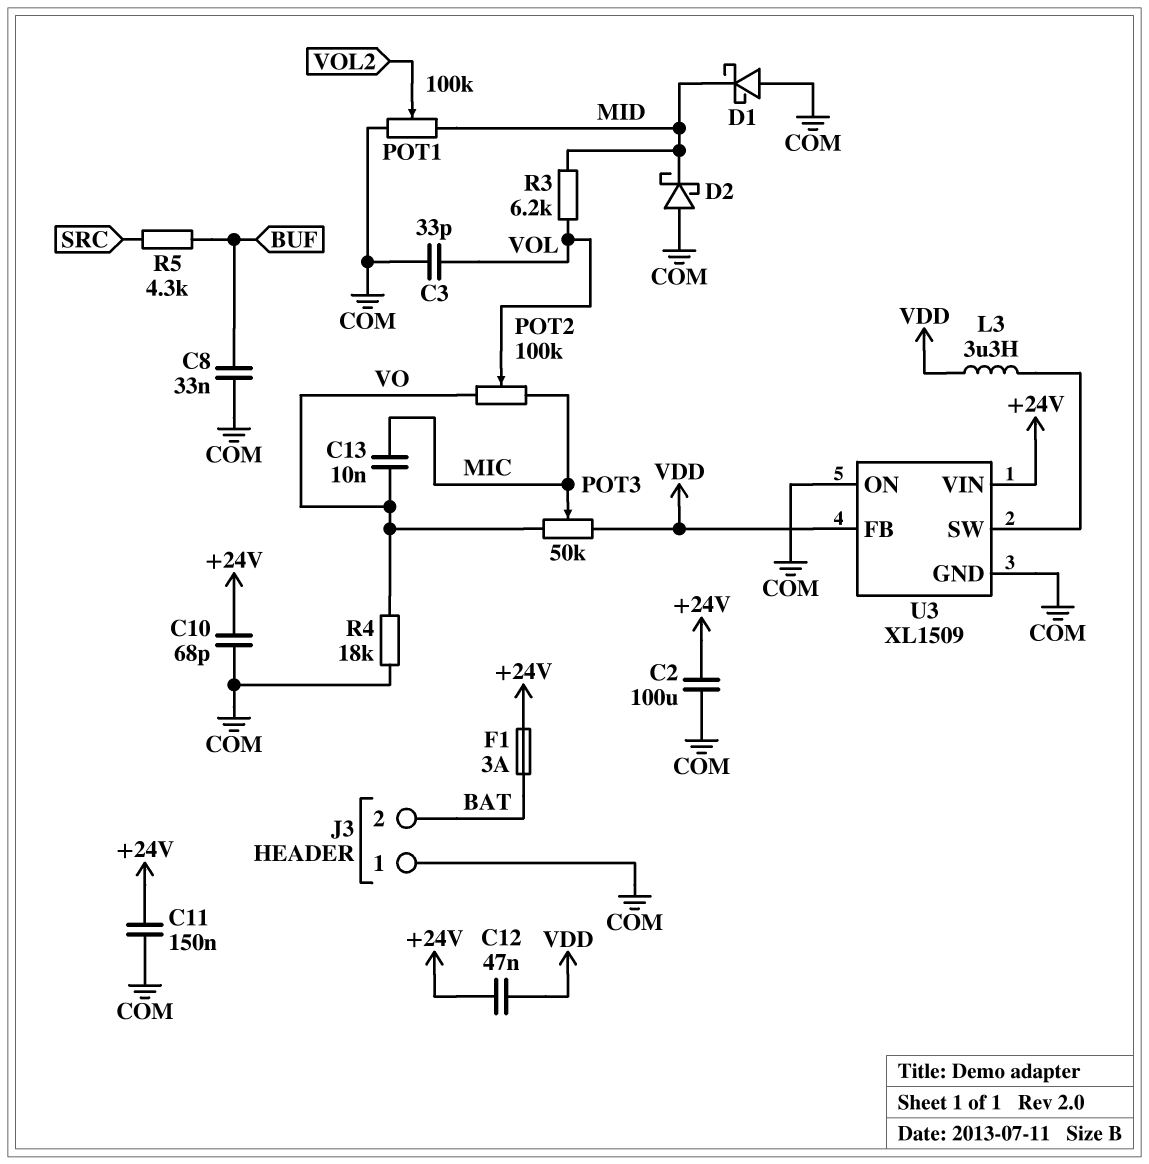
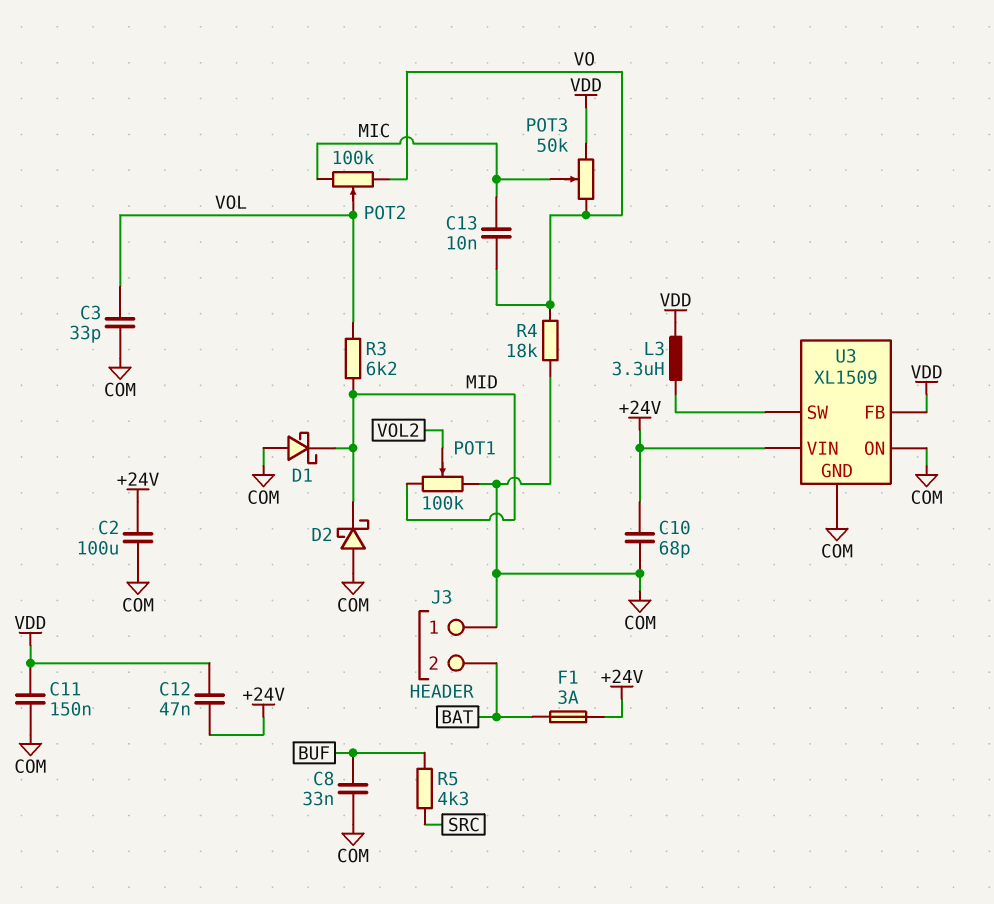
C11: 150nF (+24V, COM) -> 150nF (COM, VDD)

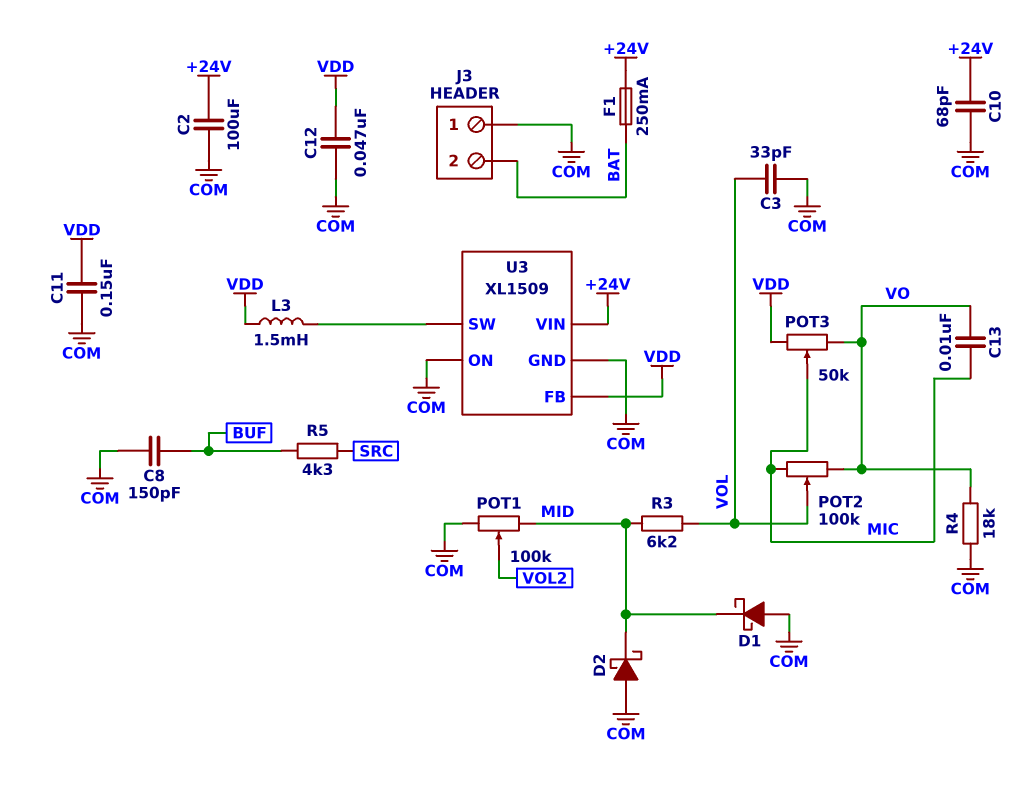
C8: 33nF (BUF, COM) -> 150pF (BUF, COM)
C12: 47nF (+24V, VDD) -> 47nF (COM, VDD)
F1: 3A (+24V, BAT) -> 250mA (+24V, BAT)
L3: 3.3uH (U3/SW, VDD) -> 1.5mH (U3/SW, VDD)

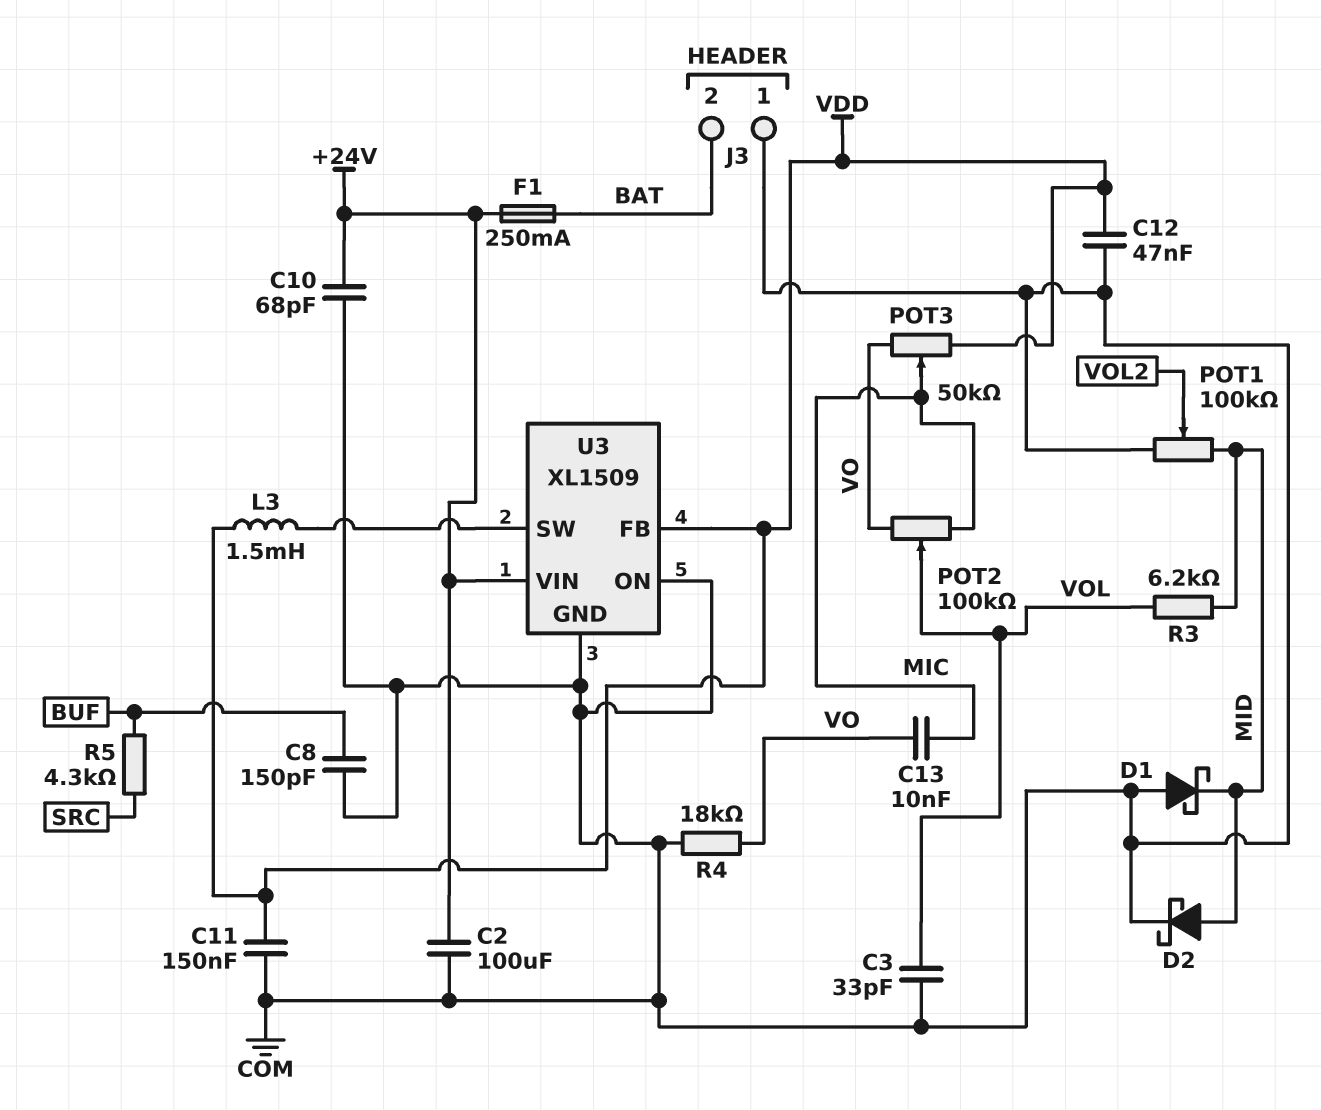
D2: schottky (A COM, K MID) -> schottky (A MID, K COM)

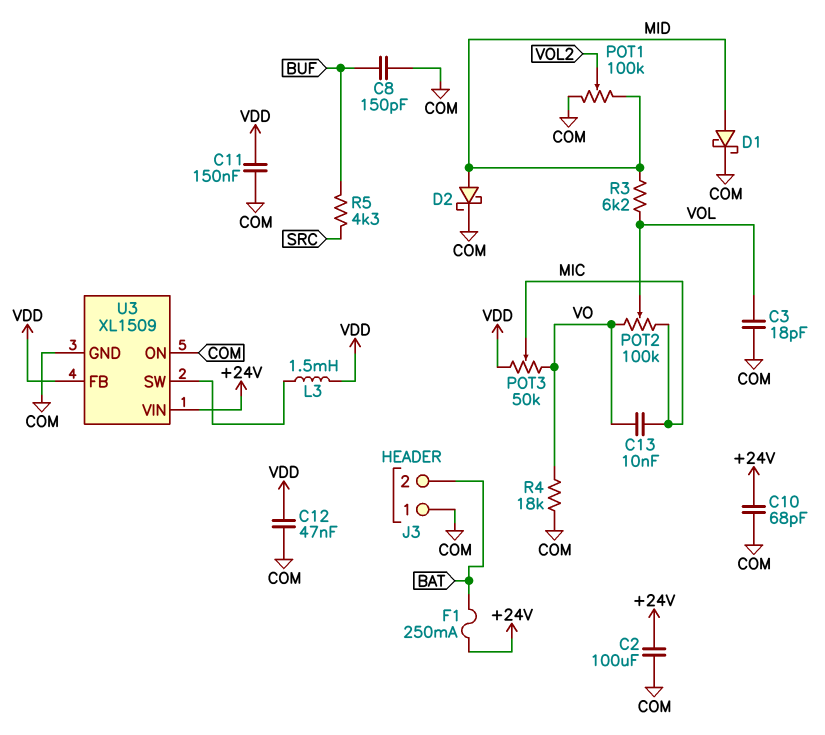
C3: 33pF (COM, VOL) -> 18pF (COM, VOL)
D1: schottky (A COM, K MID) -> schottky (A MID, K COM)

